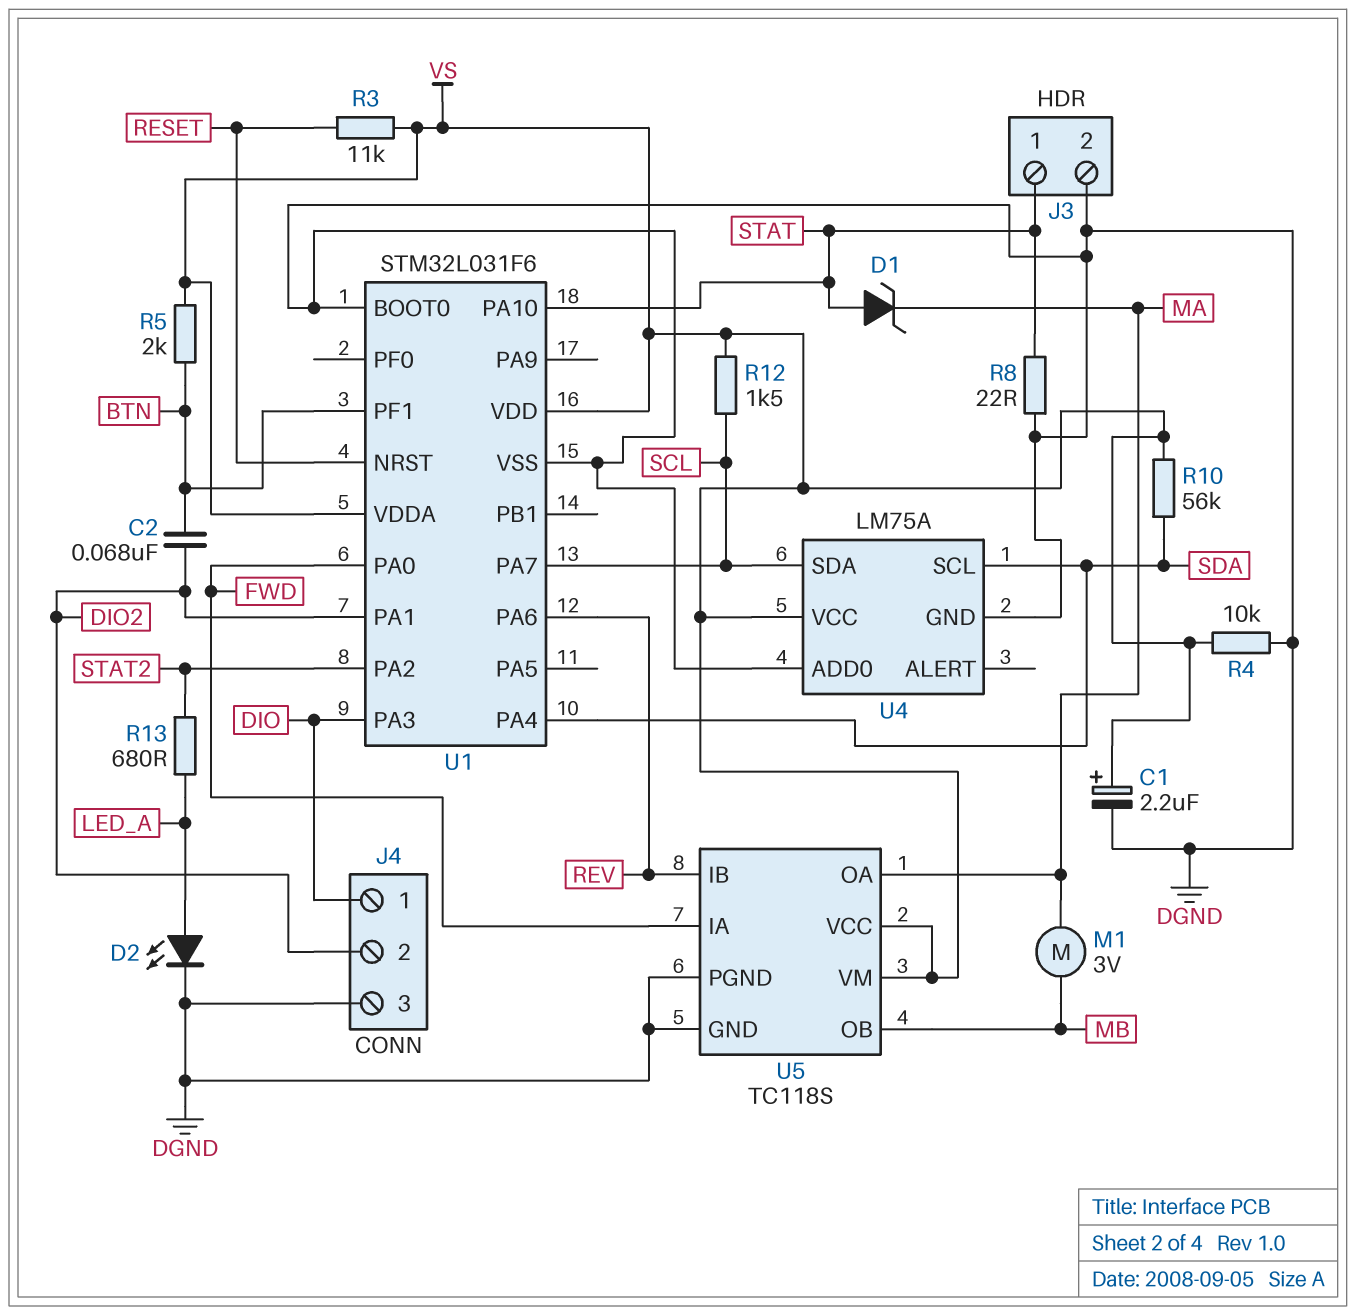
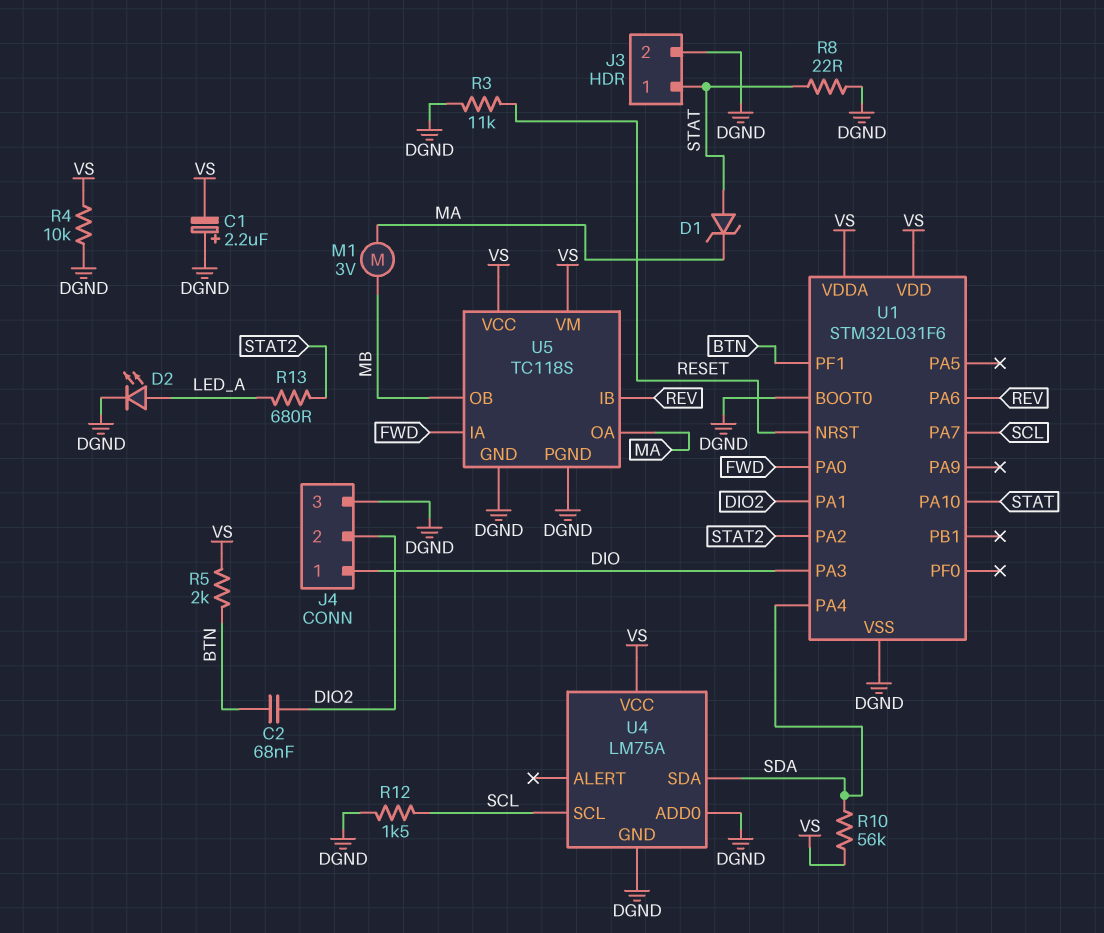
C1: 2.2uF (plus VS, minus DGND) -> 2.2uF (plus DGND, minus VS)
R3: 11k (RESET, VS) -> 11k (DGND, RESET)
R12: 1.5k (SCL, VS) -> 1.5k (DGND, SCL)
U4 pin SCL: SDA -> SCL
U4 pin SDA: SCL -> SDA

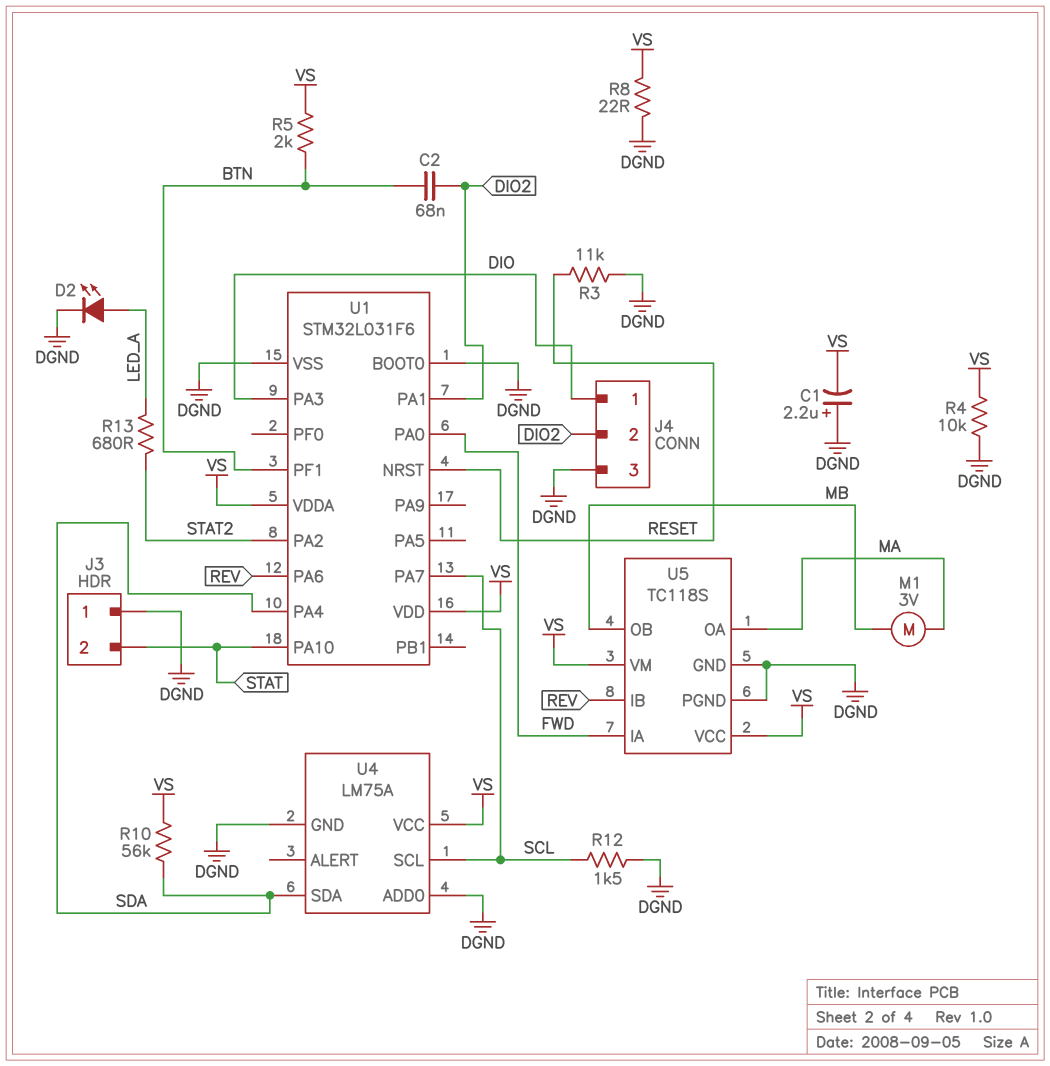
D1: zener (A STAT, K MA) -> none
J3 pin 1: STAT -> DGND
J3 pin 2: DGND -> STAT
R8: 22 (DGND, STAT) -> 22 (DGND, VS)

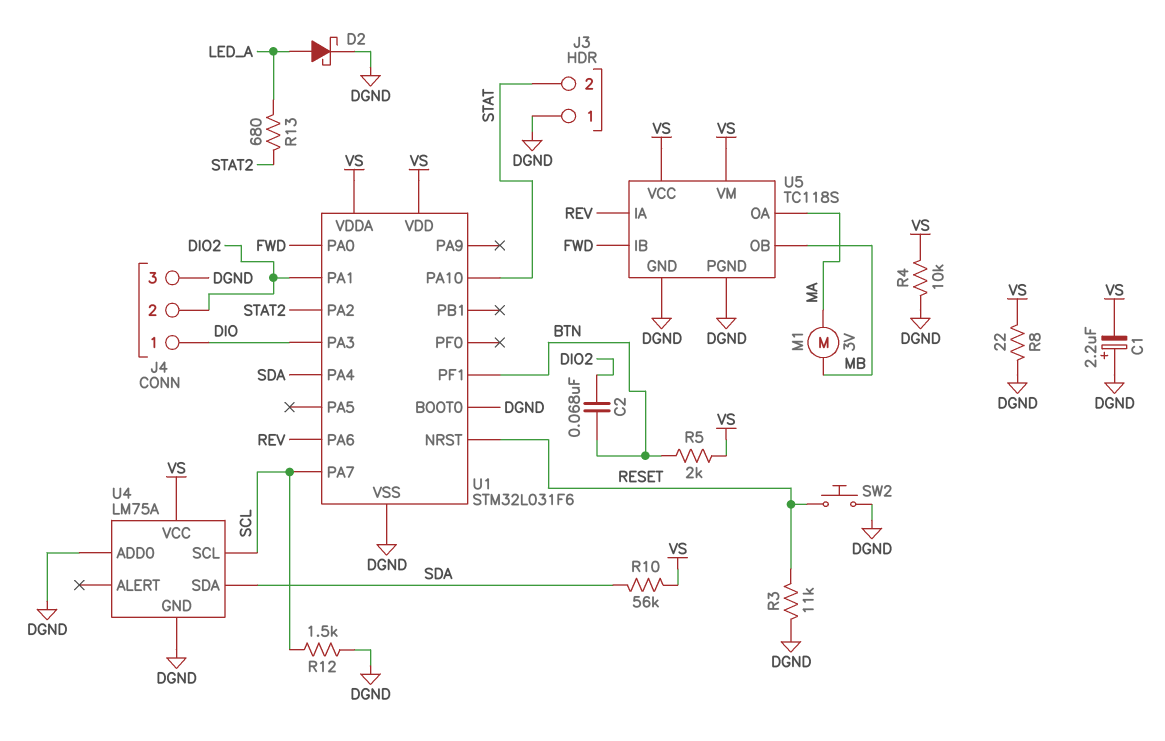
D2: LED (A LED_A, K DGND) -> schottky (A LED_A, K DGND)
SW2: none -> button (DGND, RESET)
U5 pin IA: FWD -> REV
U5 pin IB: REV -> FWD

